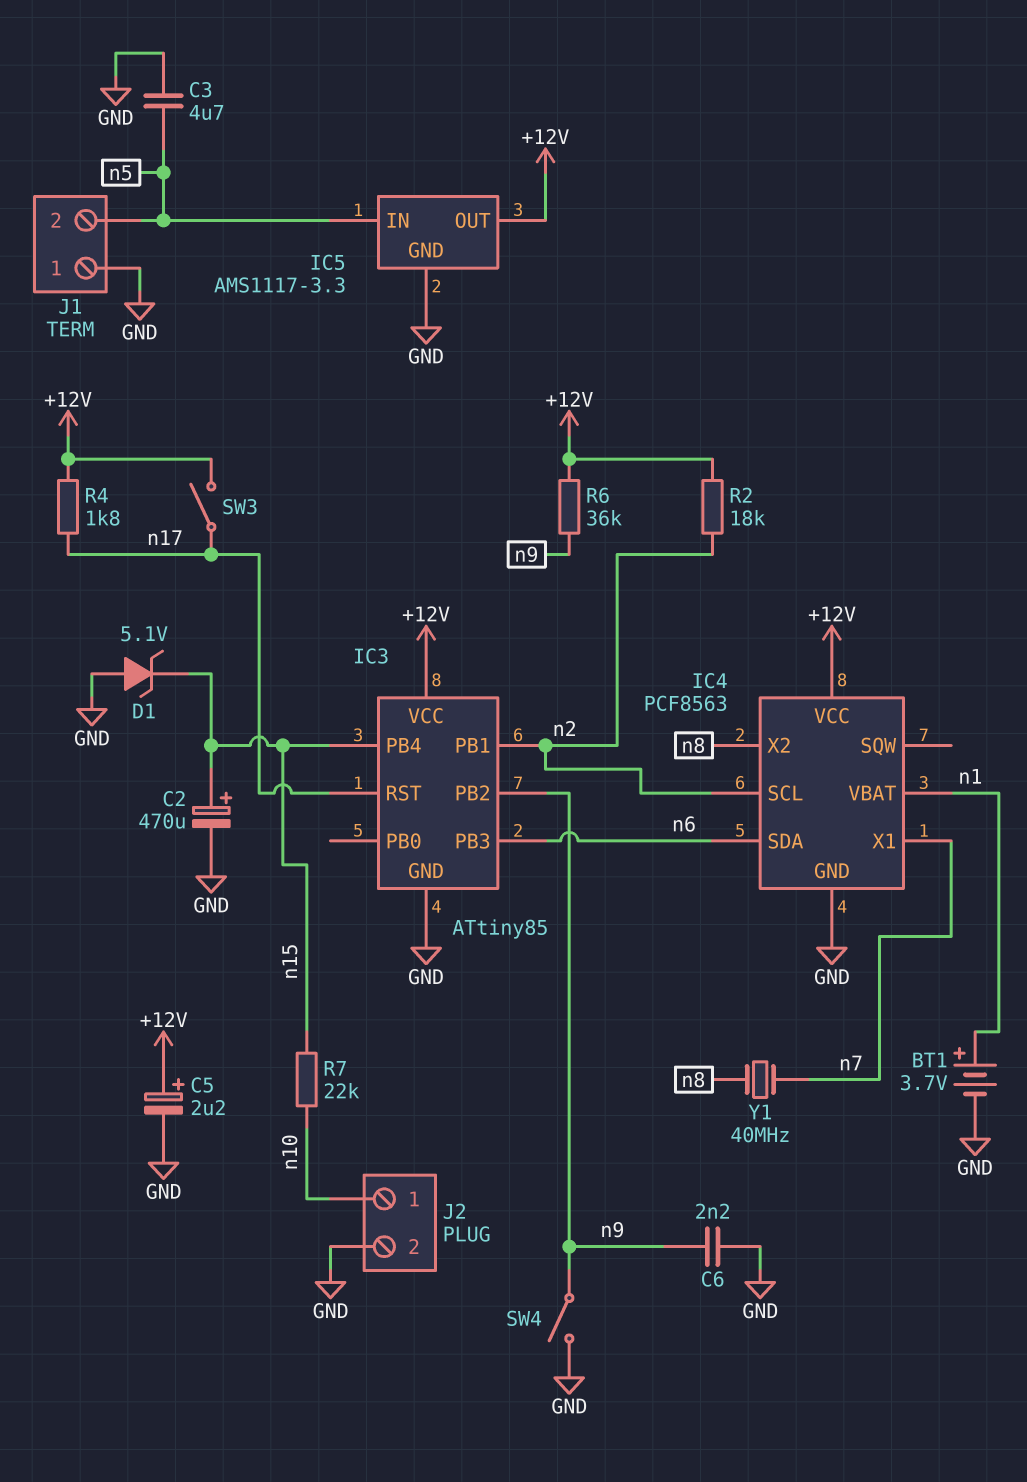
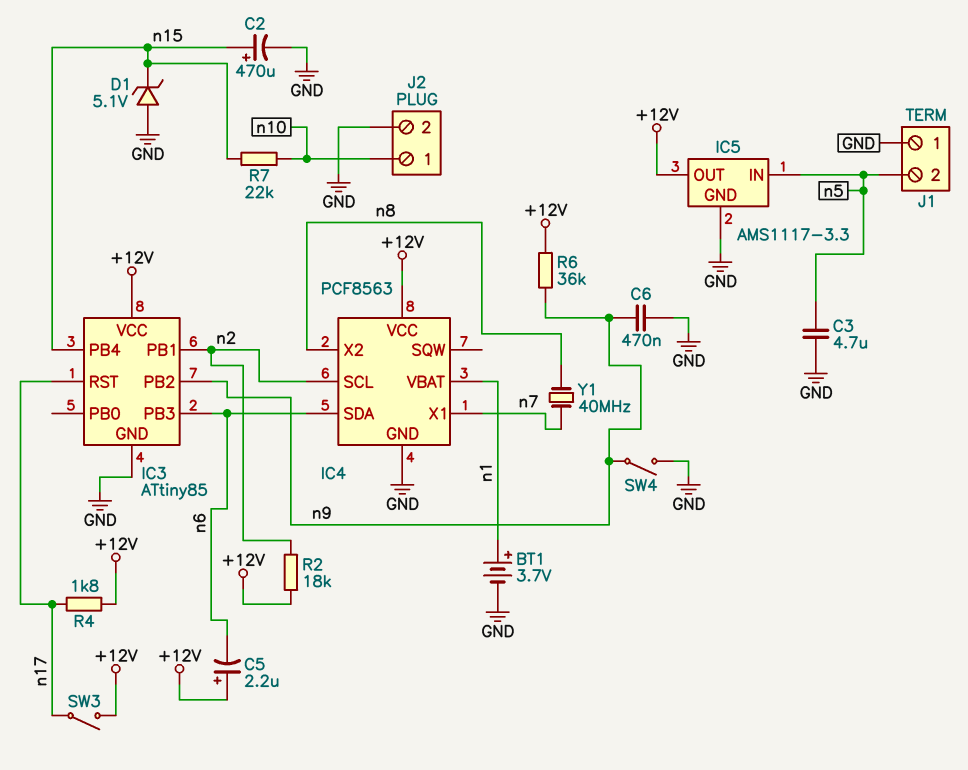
C5: 2.2uF (plus +12V, minus GND) -> 2.2uF (plus +12V, minus n6)
C6: 2.2nF (GND, n9) -> 470nF (GND, n9)

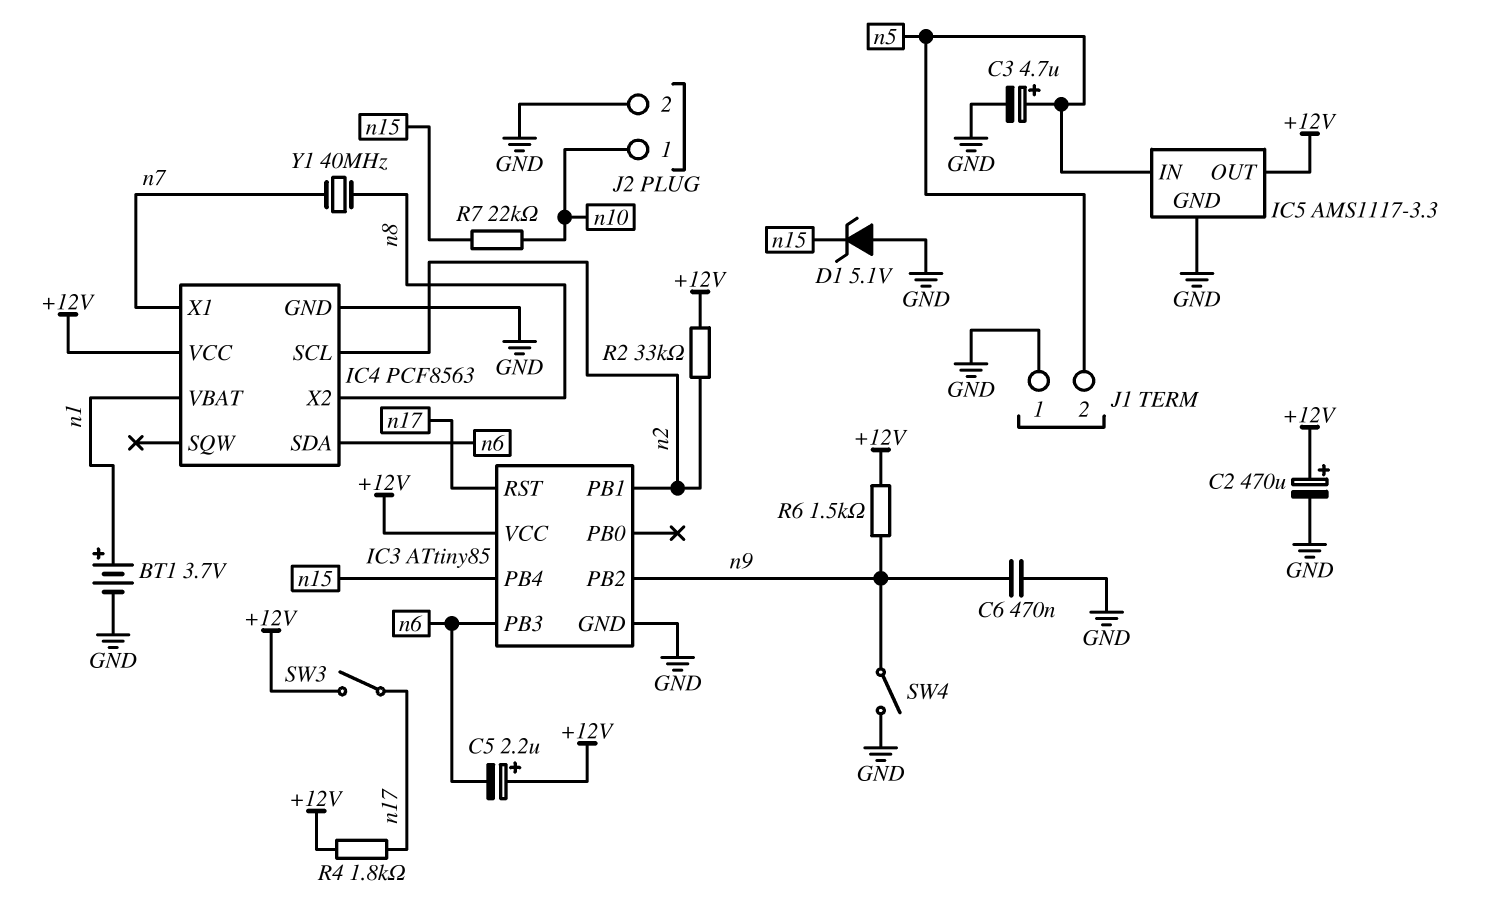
C2: 470uF (plus n15, minus GND) -> 470uF (plus +12V, minus GND)
C3: 4.7uF (GND, n5) -> 4.7uF (plus n5, minus GND)
R2: 18k (+12V, n2) -> 33k (+12V, n2)
R6: 36k (+12V, n9) -> 1.5k (+12V, n9)

